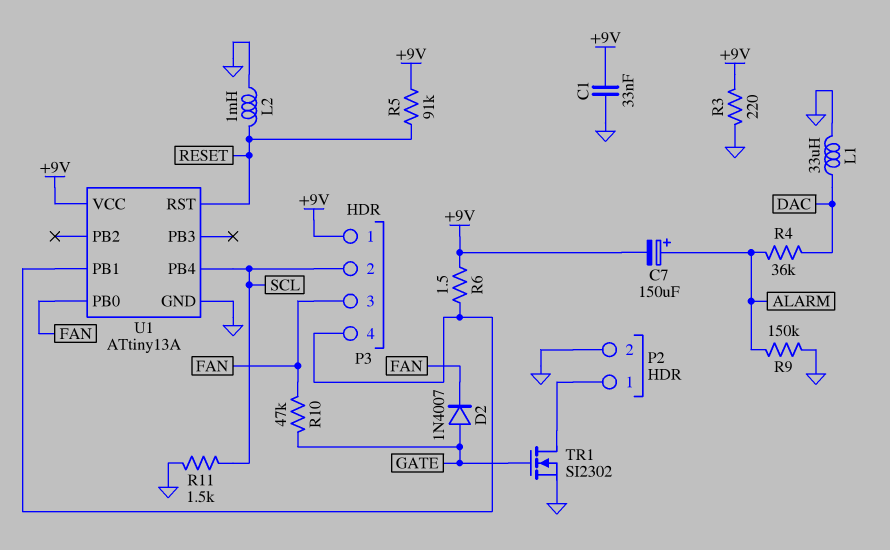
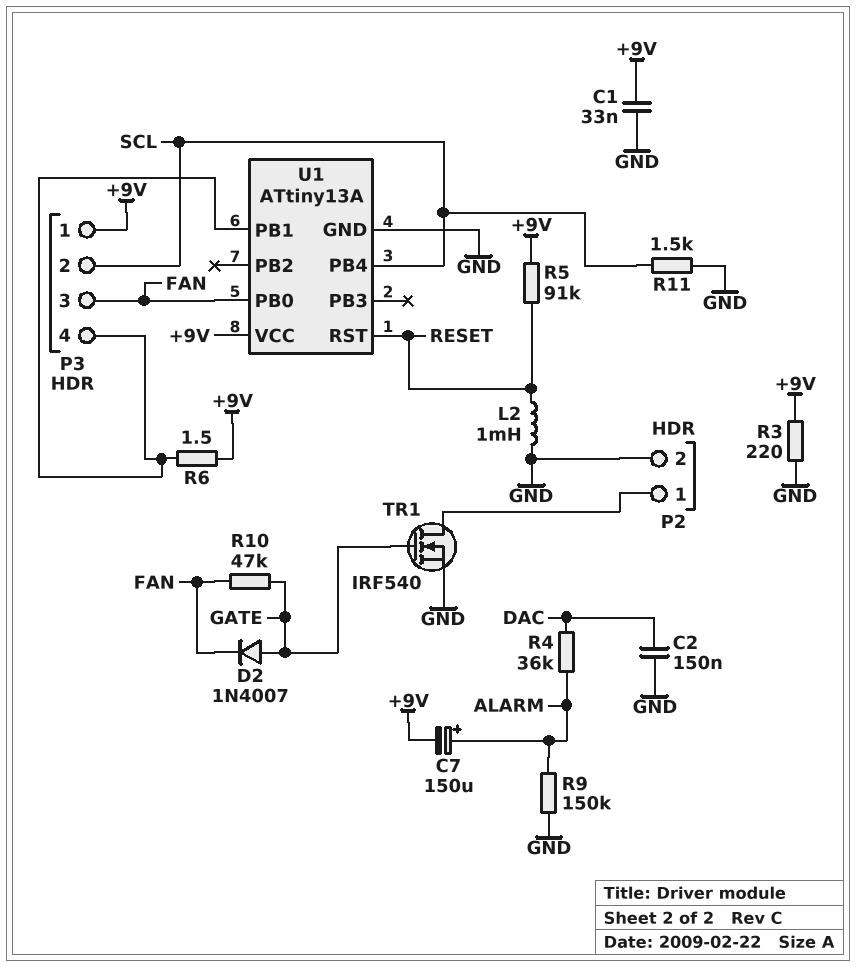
C2: none -> 150nF (DAC, GND)
L1: 33uH (DAC, GND) -> none
TR1: NMOS SI2302 (G GATE, D P2/1, S GND) -> NMOS IRF540 (G GATE, D P2/1, S GND)

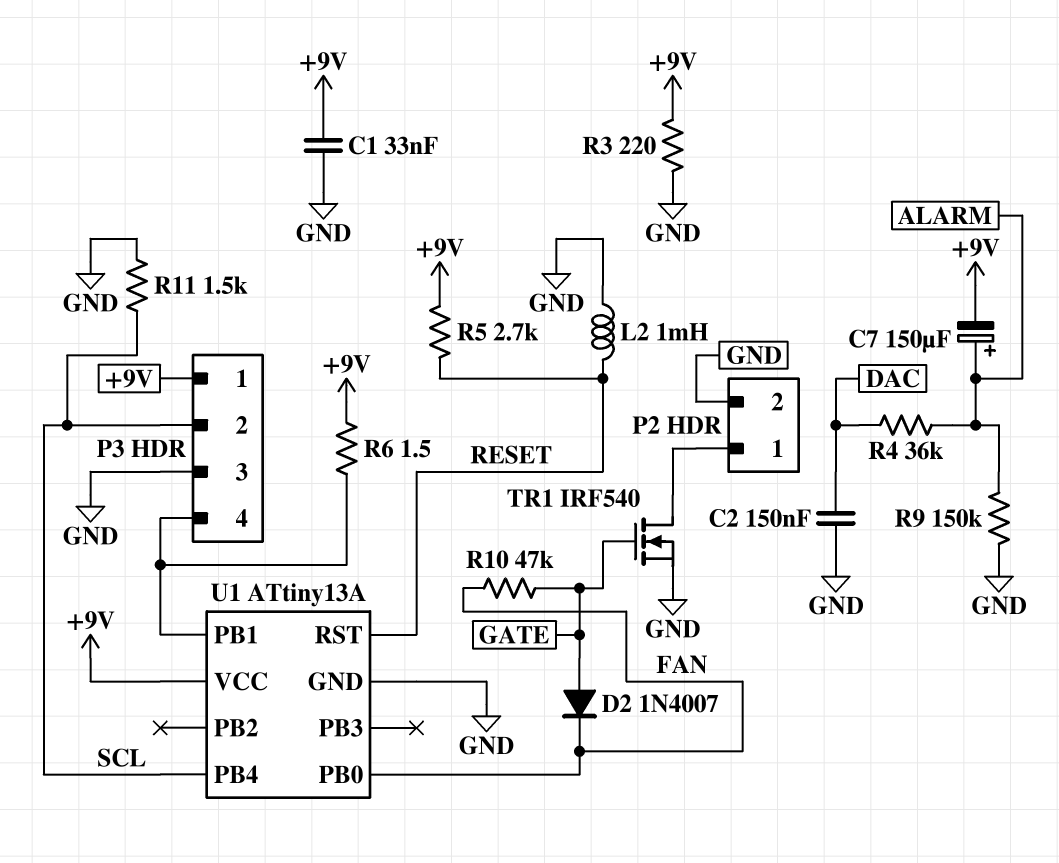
P3 pin 3: FAN -> GND
R5: 91k (+9V, RESET) -> 2.7k (+9V, RESET)

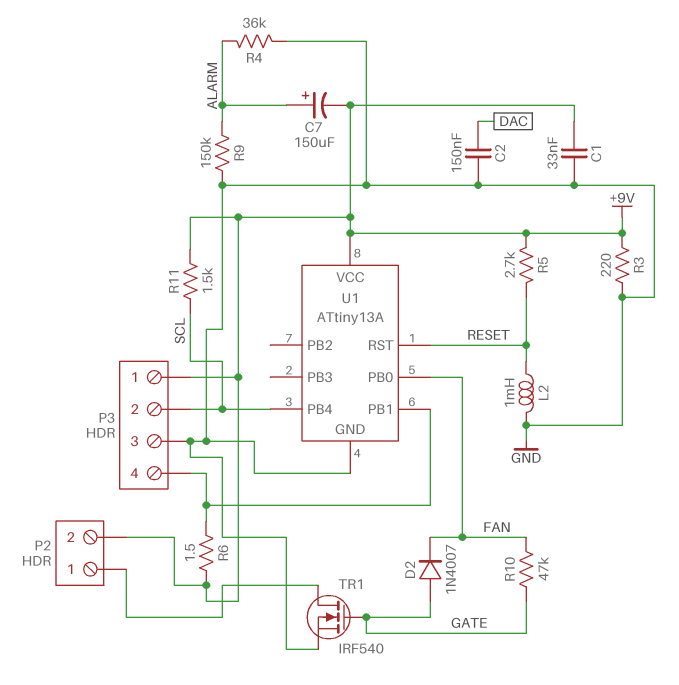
P2 pin 2: GND -> +9V
R4: 36k (ALARM, DAC) -> 36k (ALARM, GND)
R11: 1.5k (GND, SCL) -> 1.5k (+9V, SCL)

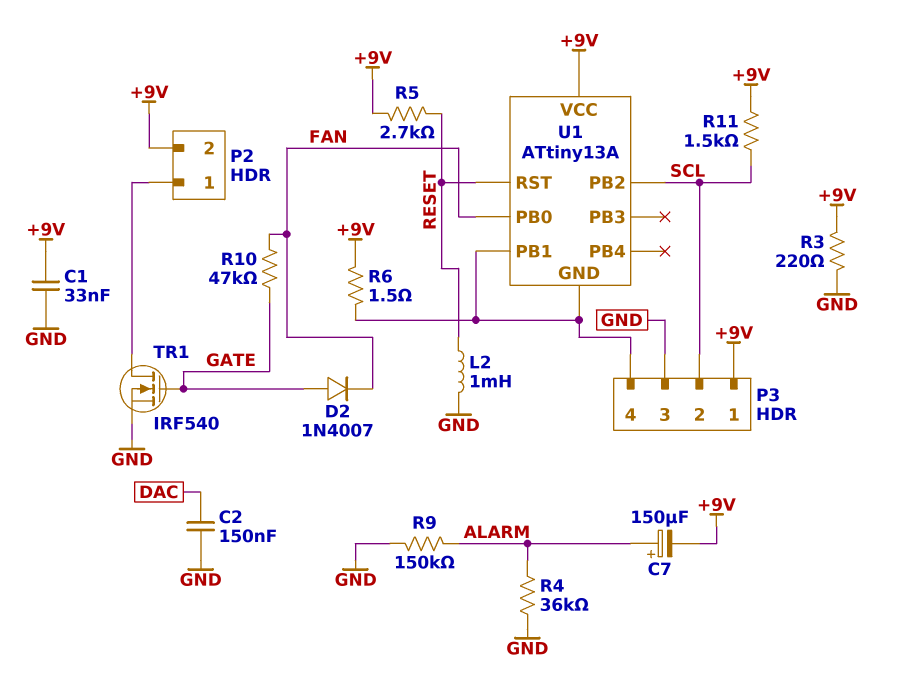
U1 pin GND: GND -> P3/4
U1 pin PB2: none -> SCL
U1 pin PB4: SCL -> none

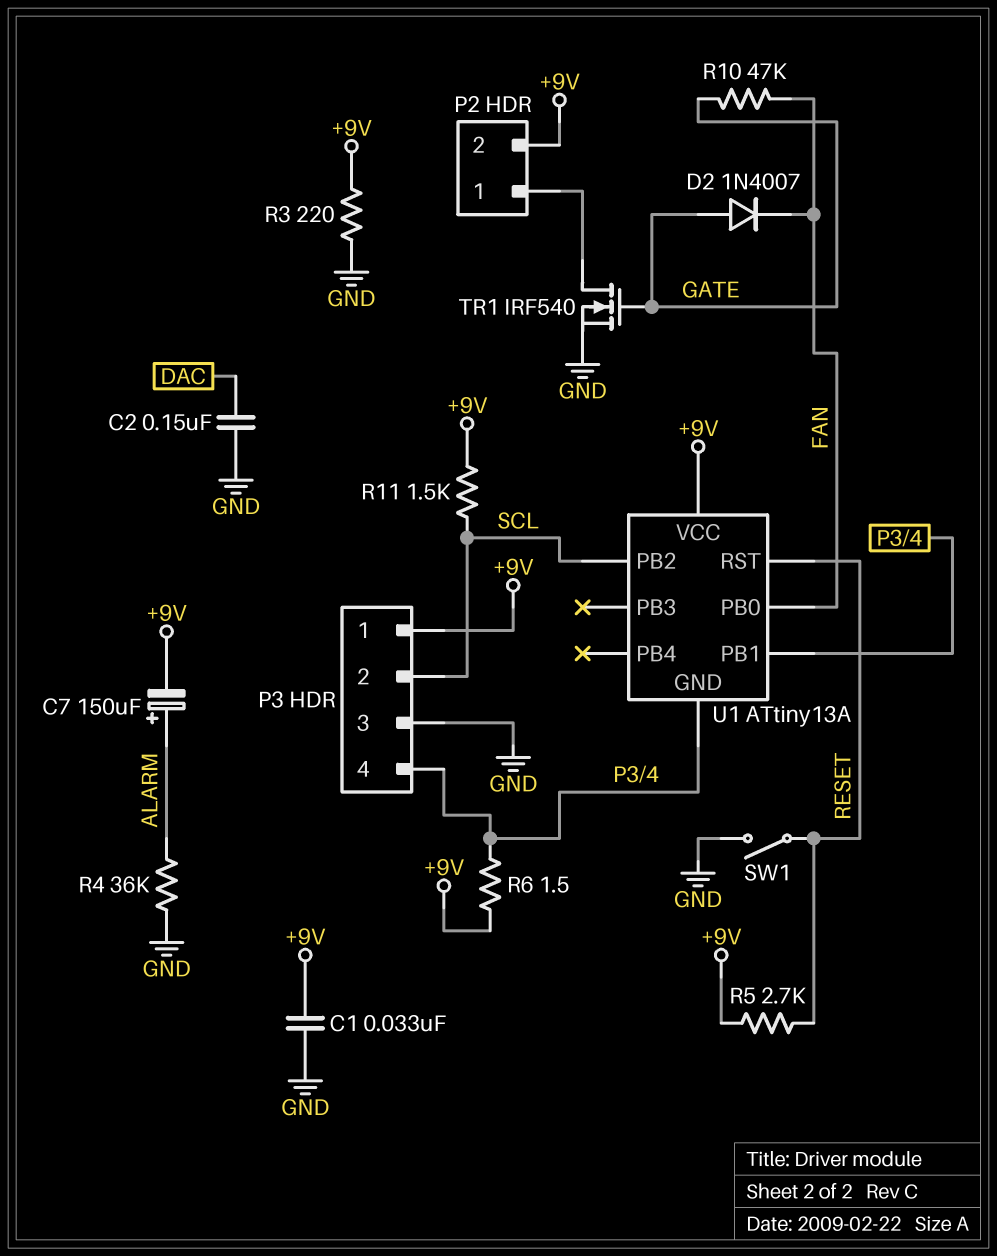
L2: 1mH (GND, RESET) -> none
R9: 150k (ALARM, GND) -> none
SW1: none -> switch (GND, RESET)

